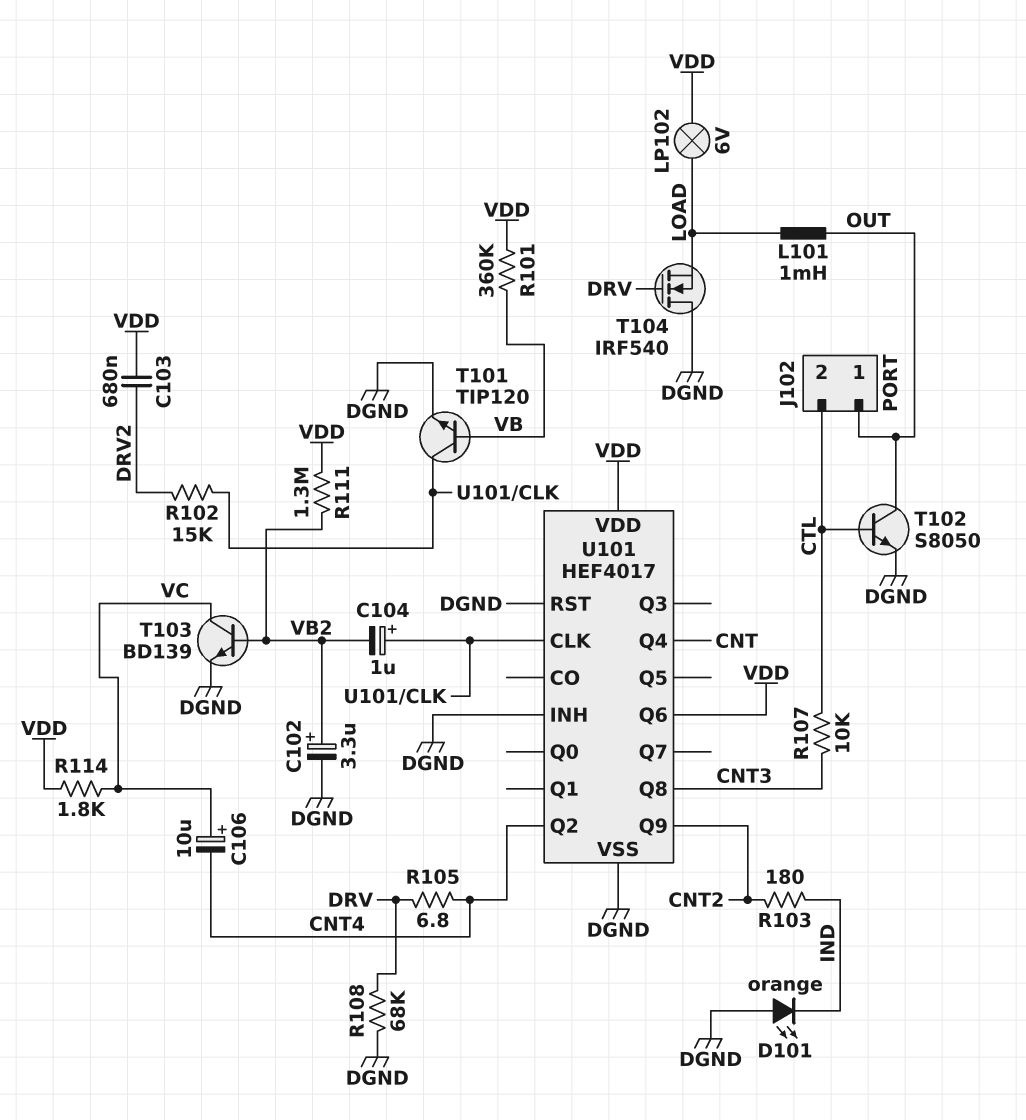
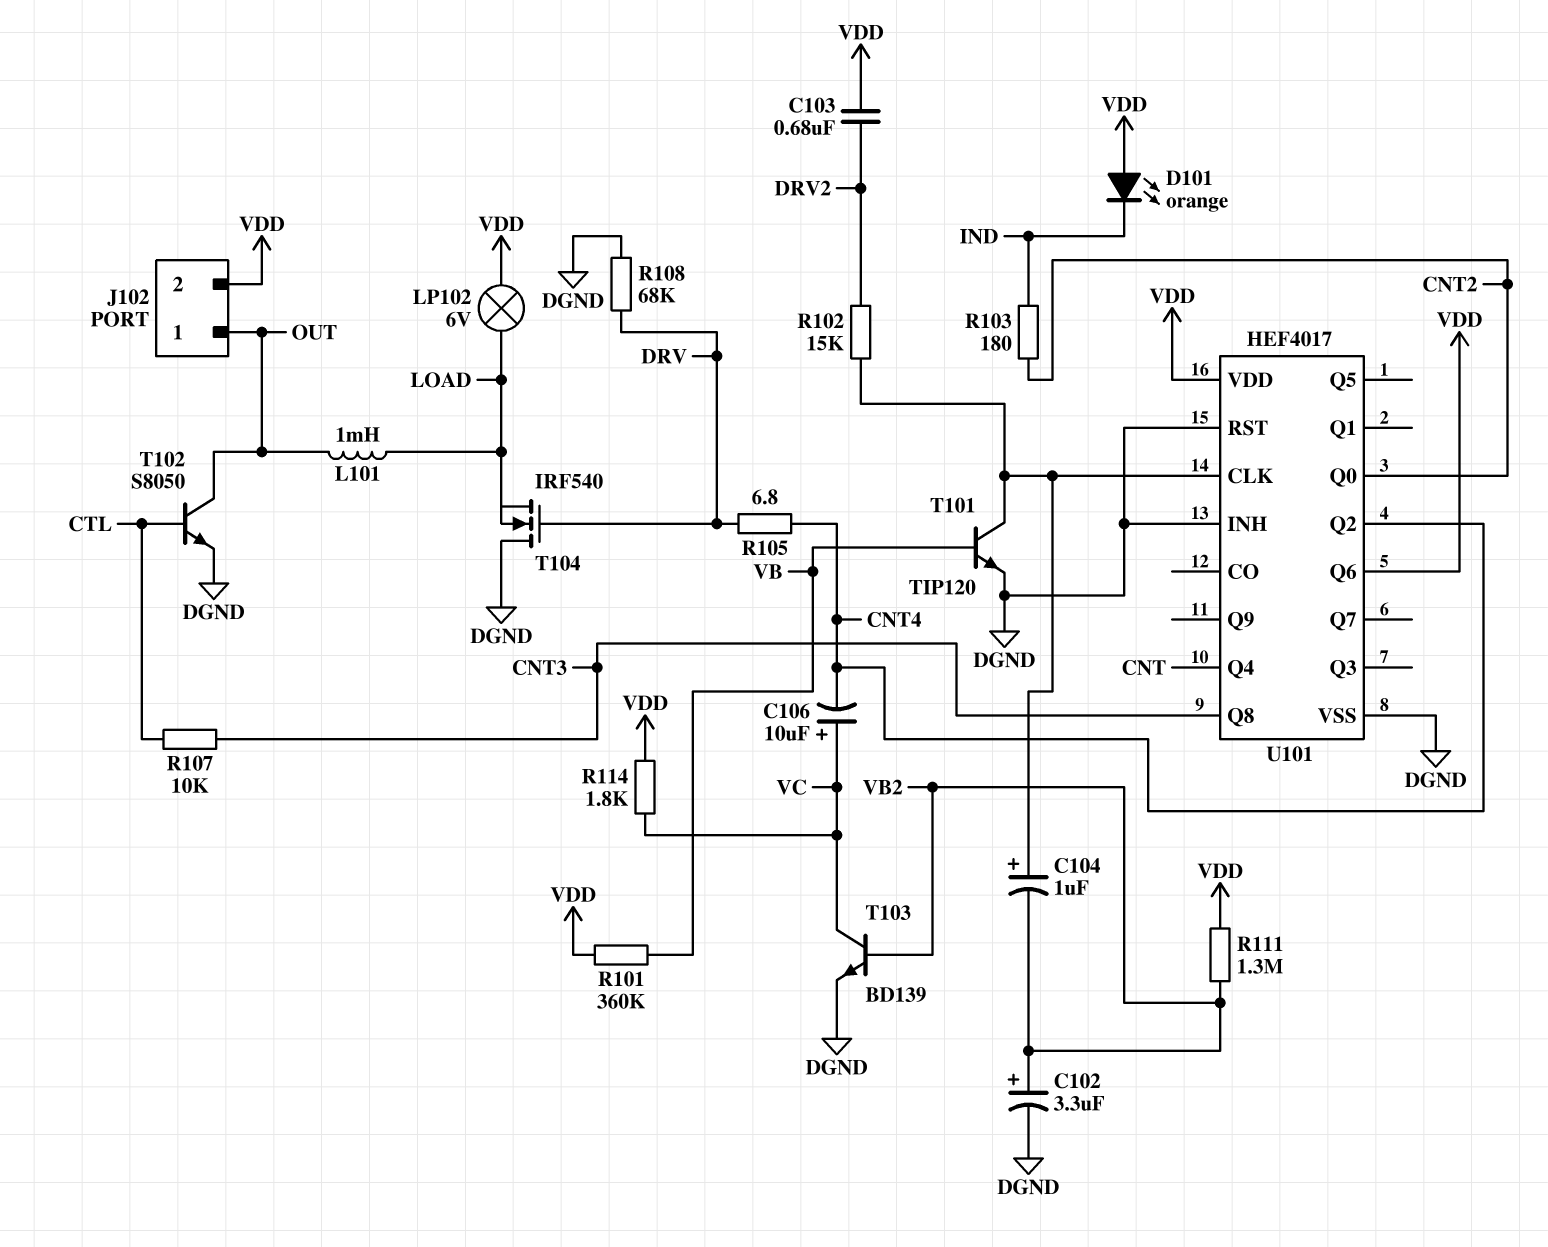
D101: LED orange (A DGND, K IND) -> LED orange (A VDD, K IND)
J102 pin 2: CTL -> VDD
U101 pin Q0: none -> CNT2
U101 pin Q9: CNT2 -> none

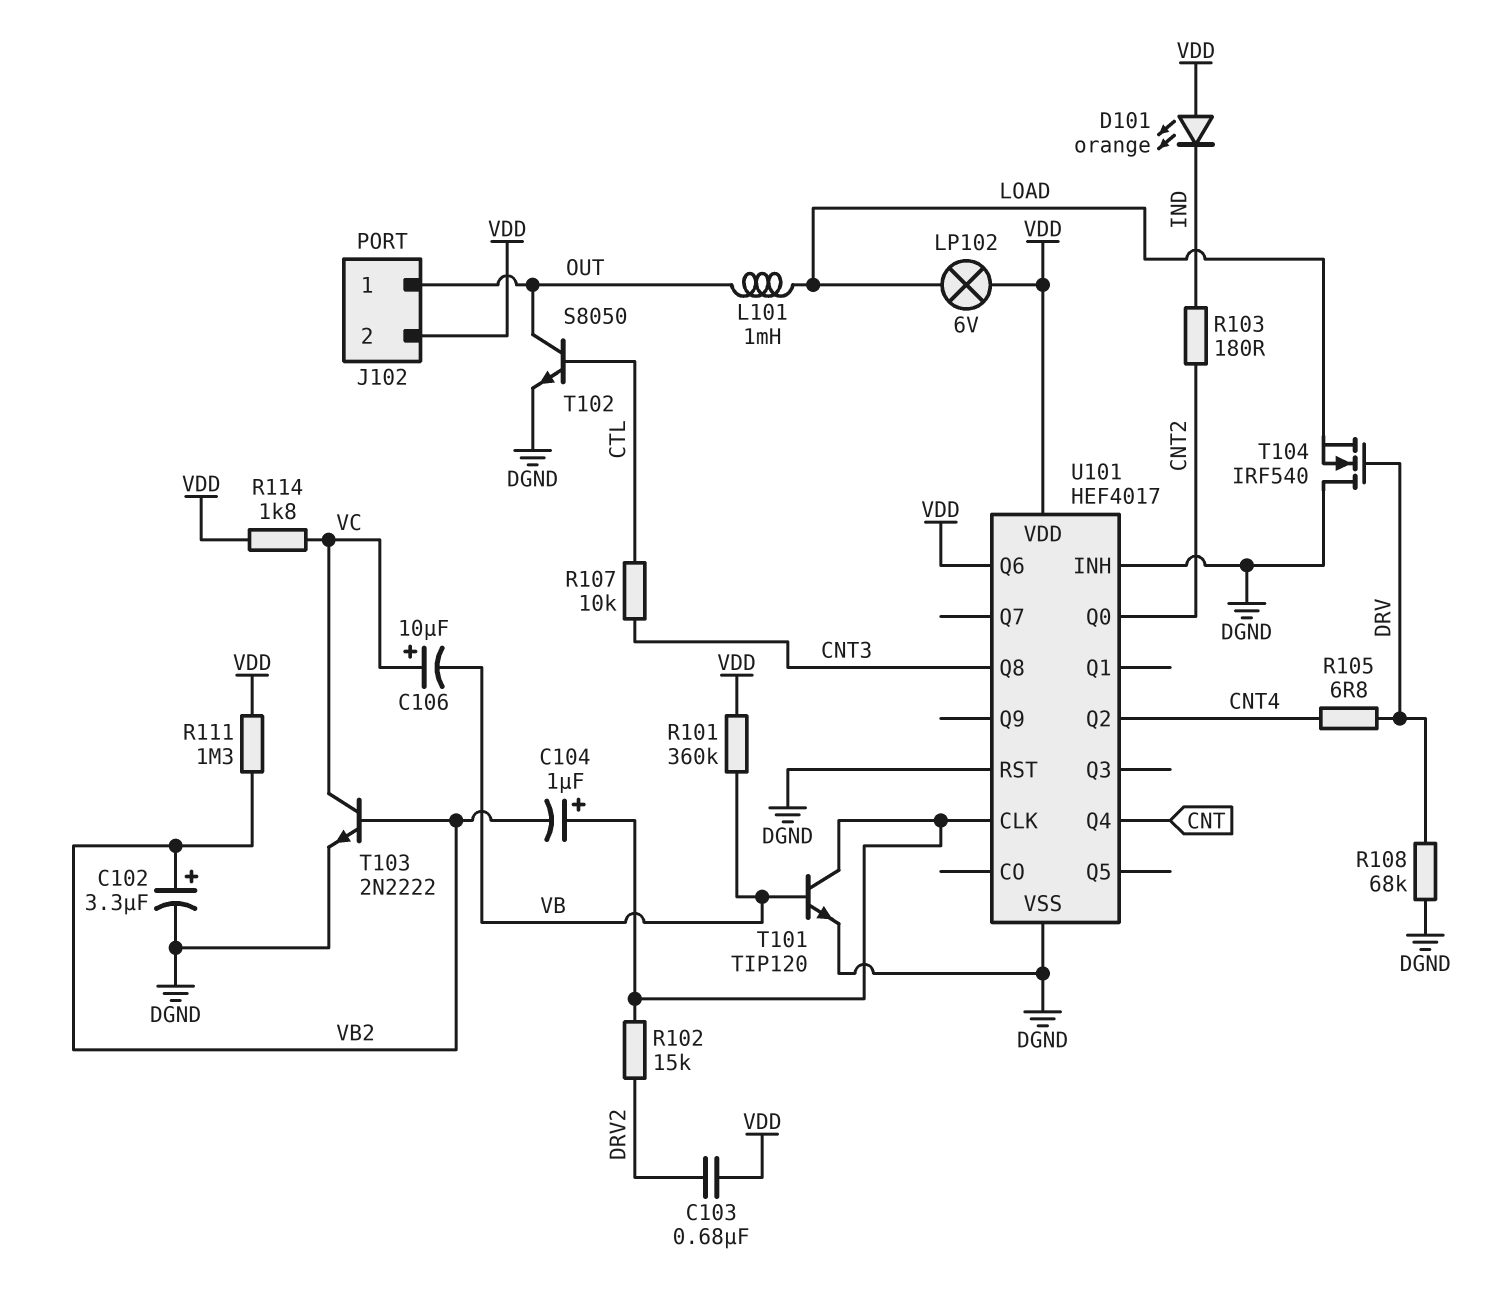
C106: 10uF (plus VC, minus CNT4) -> 10uF (plus VC, minus VB)
T103: NPN BD139 (B VB2, C VC, E DGND) -> NPN 2N2222 (B VB2, C VC, E DGND)

